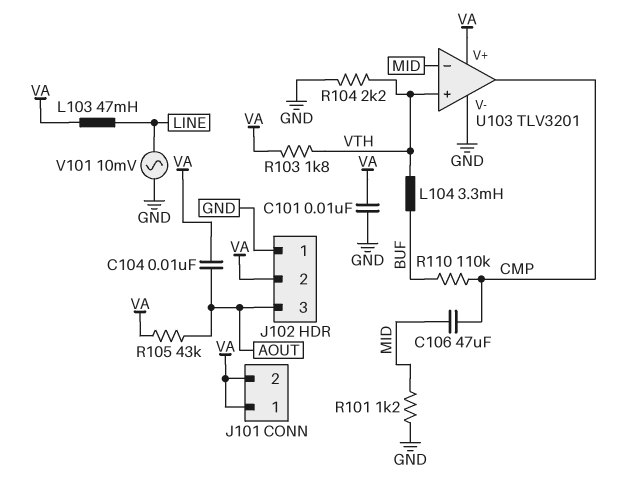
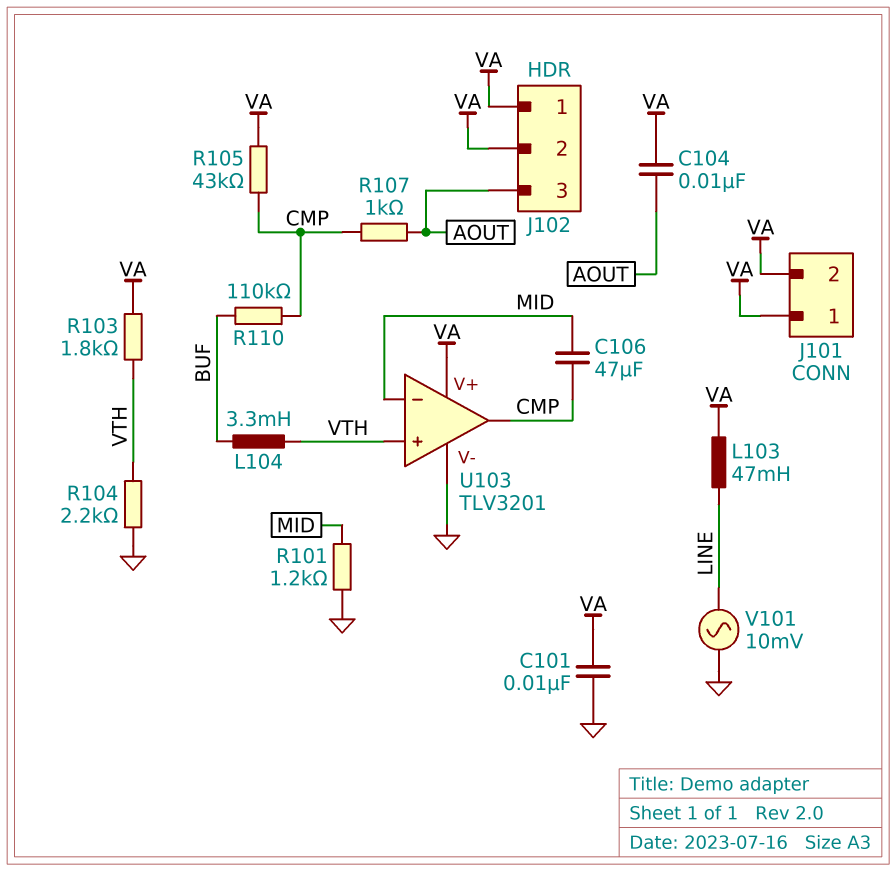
J102 pin 1: GND -> VA
R105: 43k (AOUT, VA) -> 43k (CMP, VA)
R107: none -> 1k (AOUT, CMP)

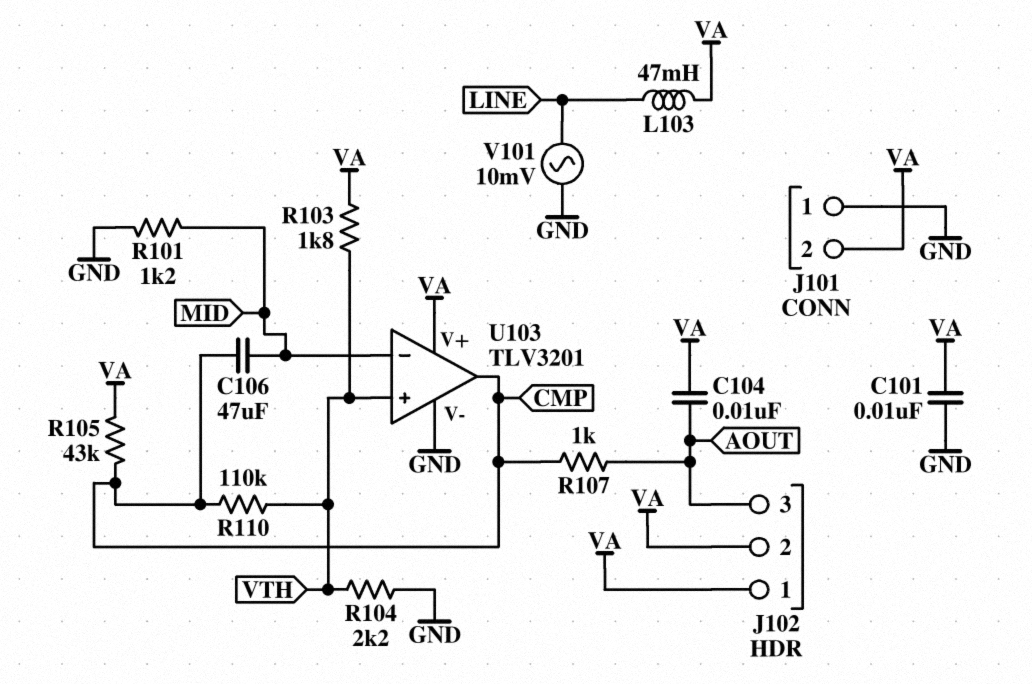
J101 pin 1: VA -> GND
L104: 3.3mH (BUF, VTH) -> none
R110: 110k (BUF, CMP) -> 110k (CMP, VTH)

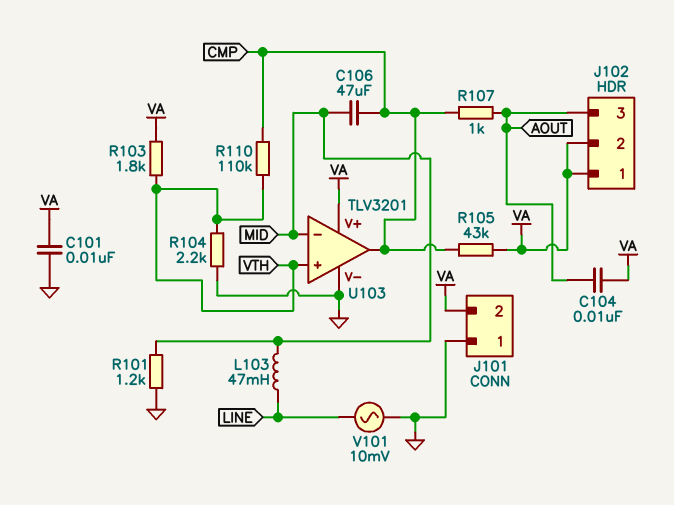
L103: 47mH (LINE, VA) -> 47mH (LINE, MID)

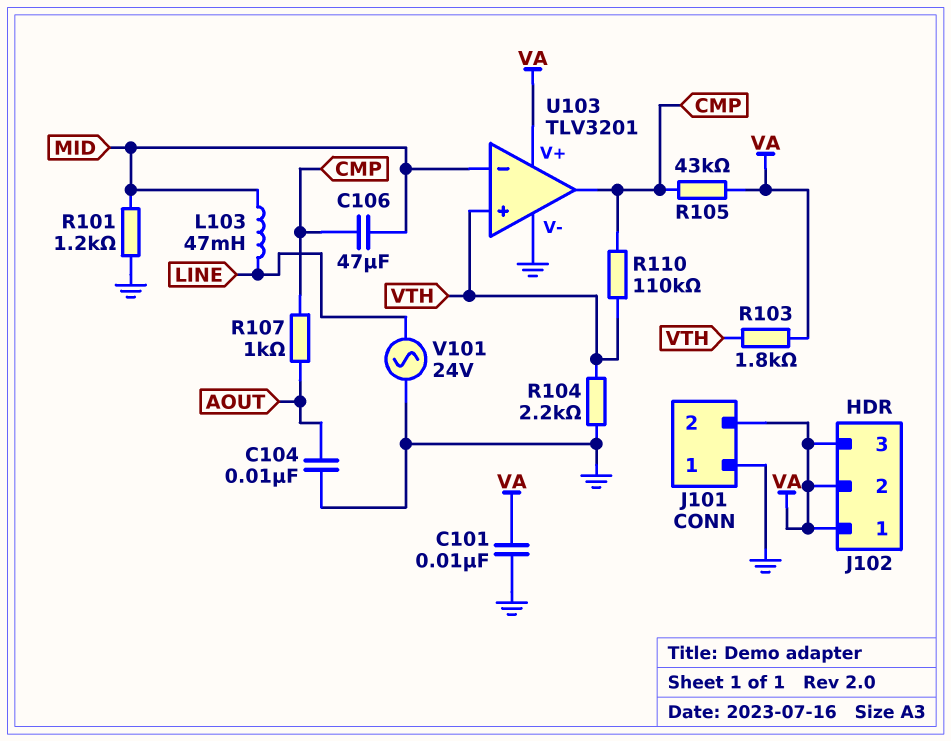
C104: 10nF (AOUT, VA) -> 10nF (AOUT, GND)
J102 pin 3: AOUT -> VA
V101: AC 10mV (GND, LINE) -> AC 24V (GND, LINE)

